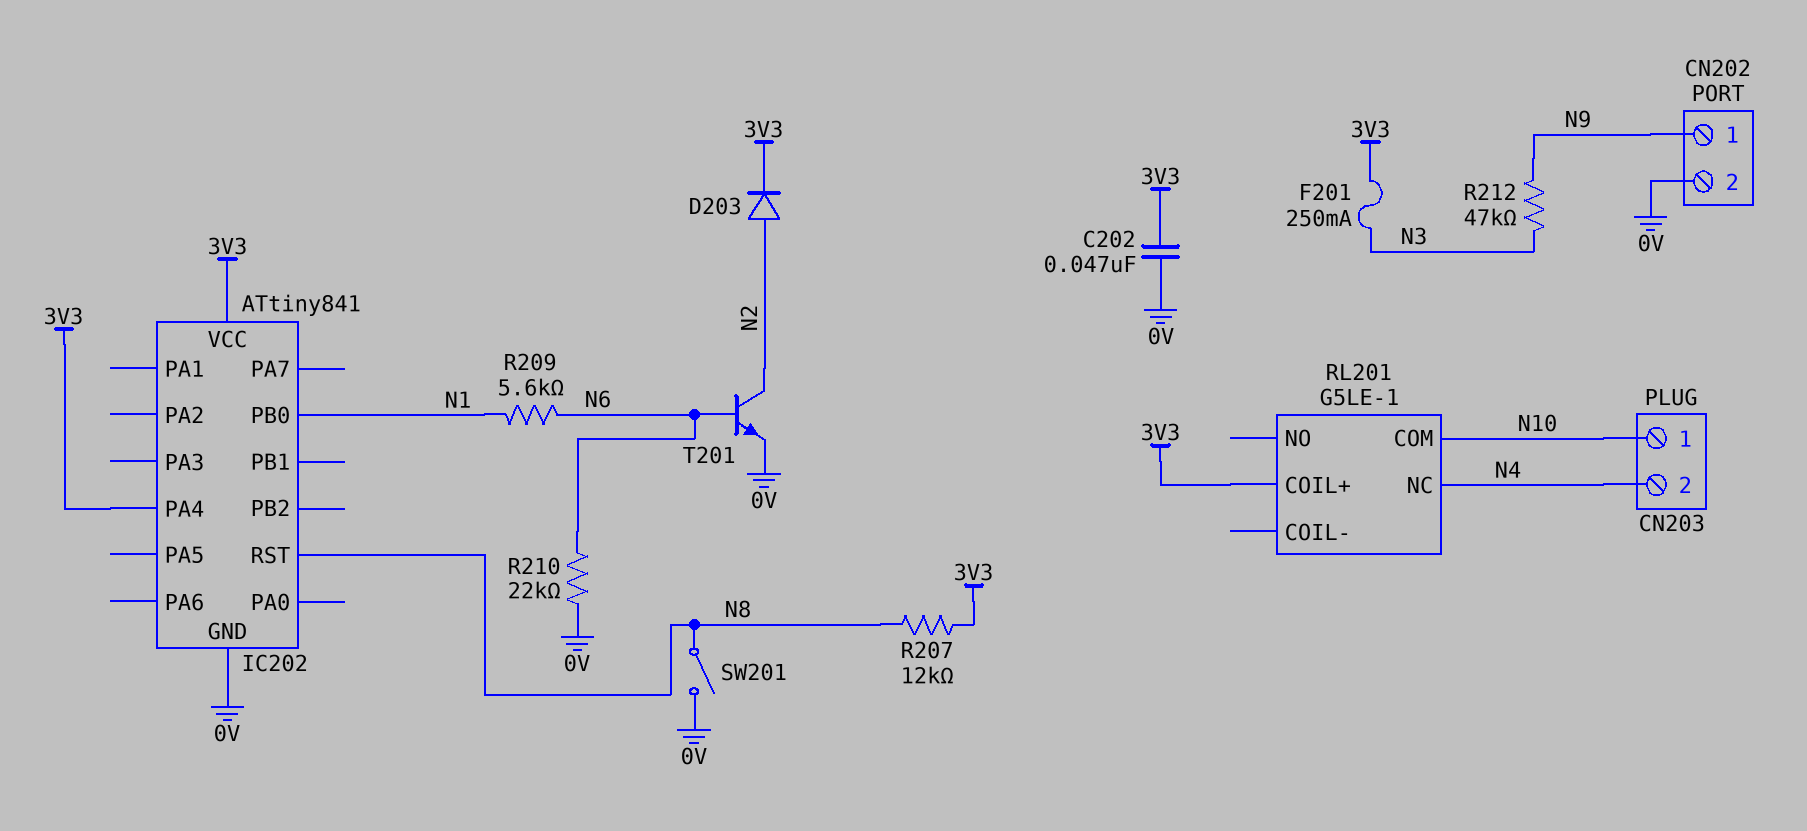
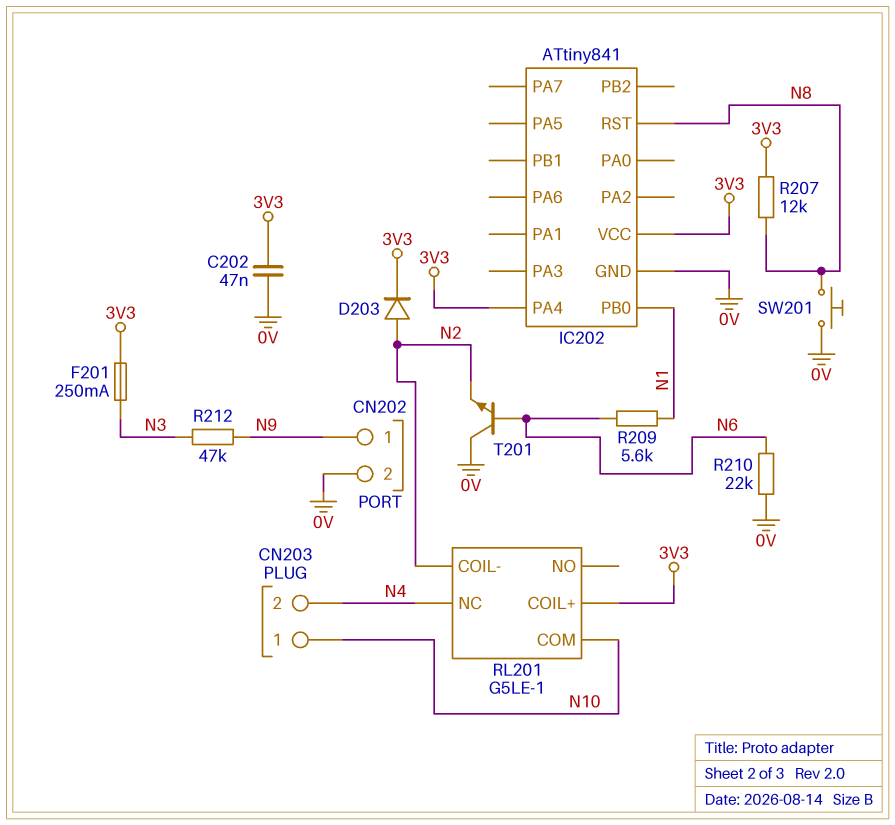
RL201 pin COIL-: none -> N2
SW201: switch (0V, N8) -> button (0V, N8)
T201: NPN (B N6, C N2, E 0V) -> NPN (B N6, C 0V, E N2)

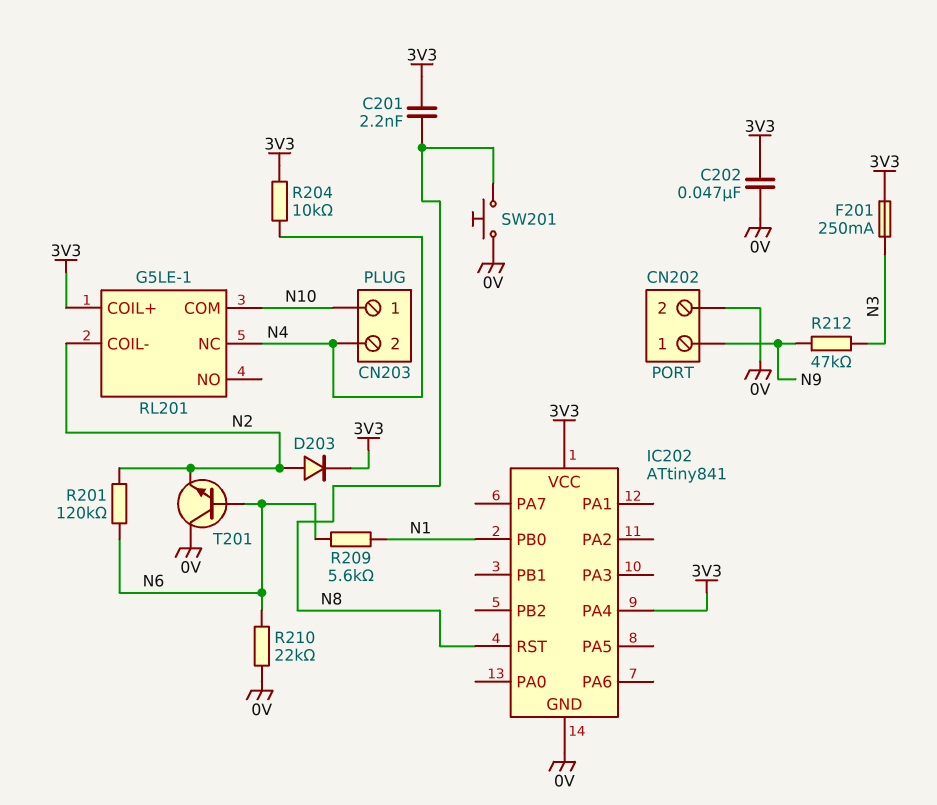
C201: none -> 2.2nF (3V3, N8)
R201: none -> 120k (N2, N6)
R204: none -> 10k (3V3, N4)
R207: 12k (3V3, N8) -> none

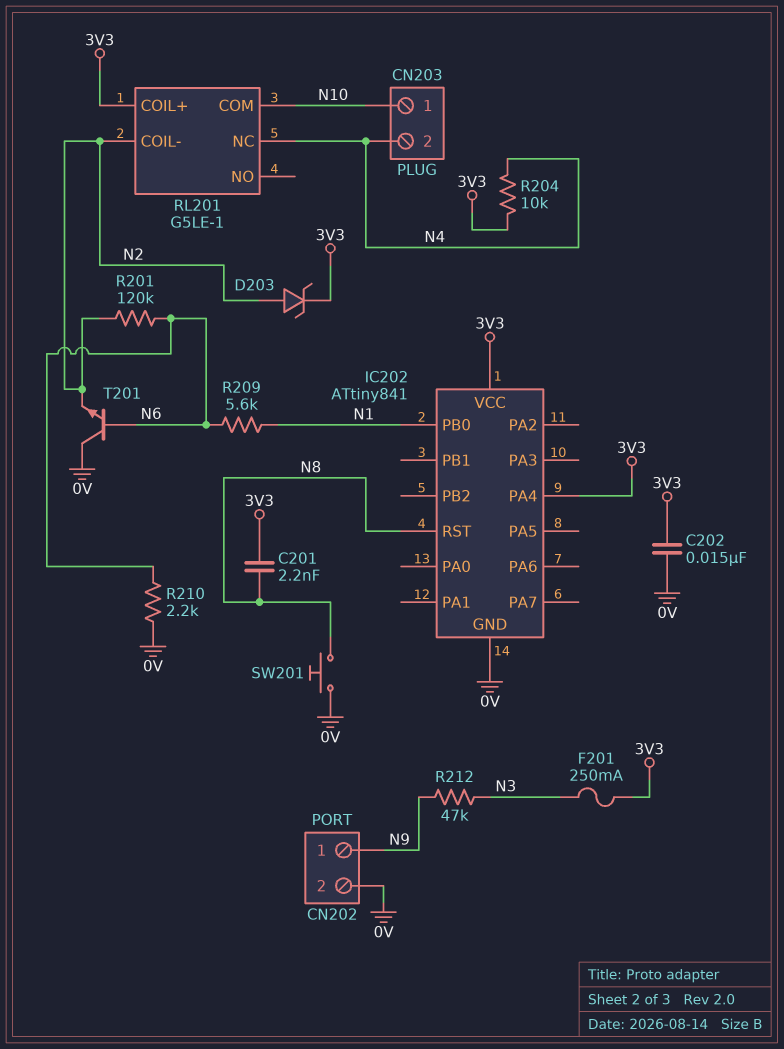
C202: 47nF (0V, 3V3) -> 15nF (0V, 3V3)
D203: diode (A N2, K 3V3) -> zener (A N2, K 3V3)
R210: 22k (0V, N6) -> 2.2k (0V, N6)

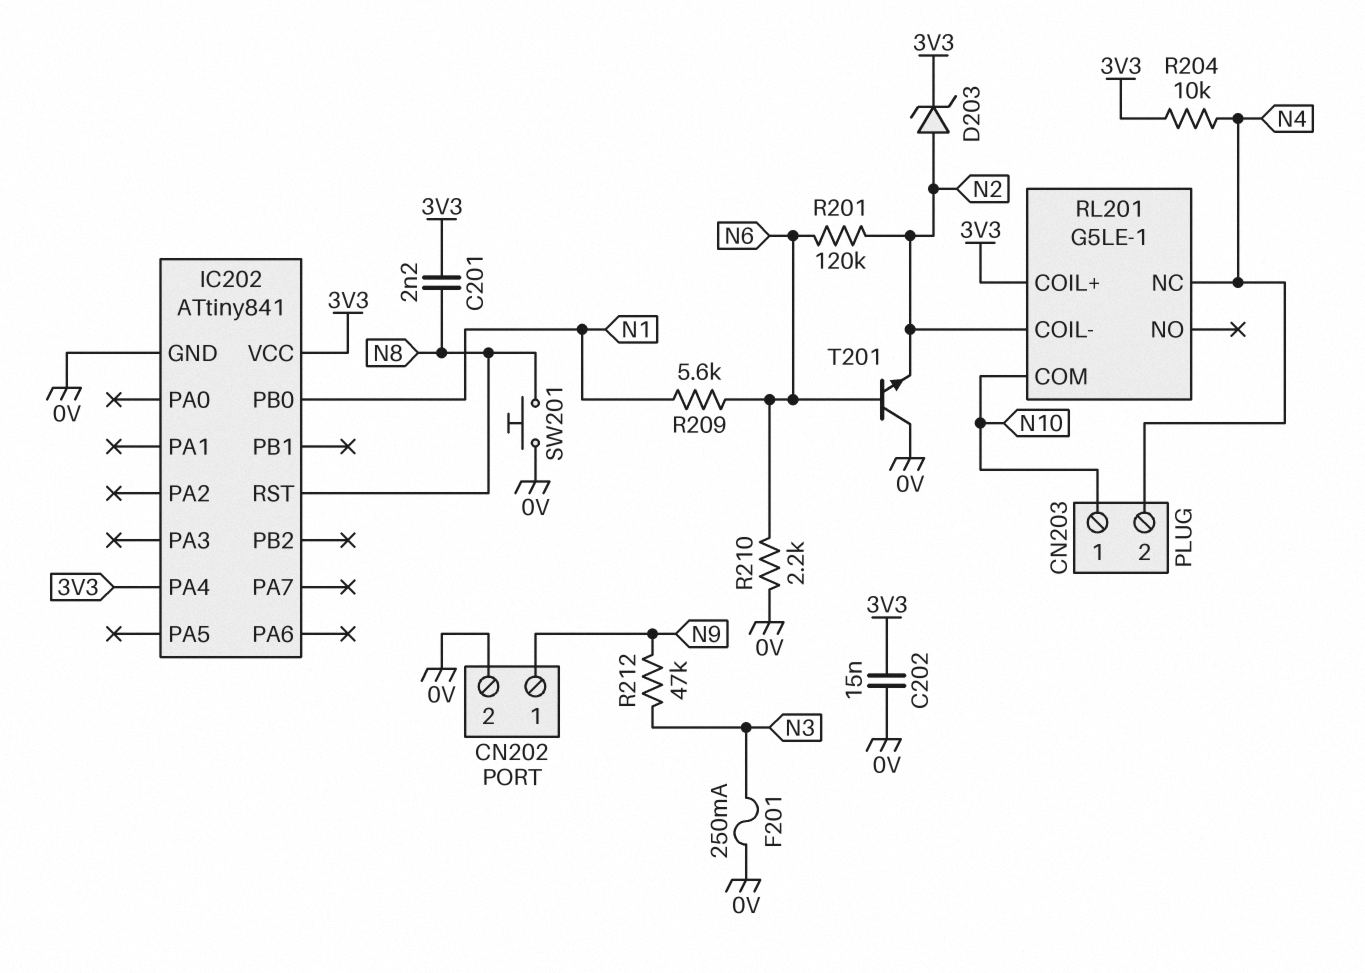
F201: 250mA (3V3, N3) -> 250mA (0V, N3)

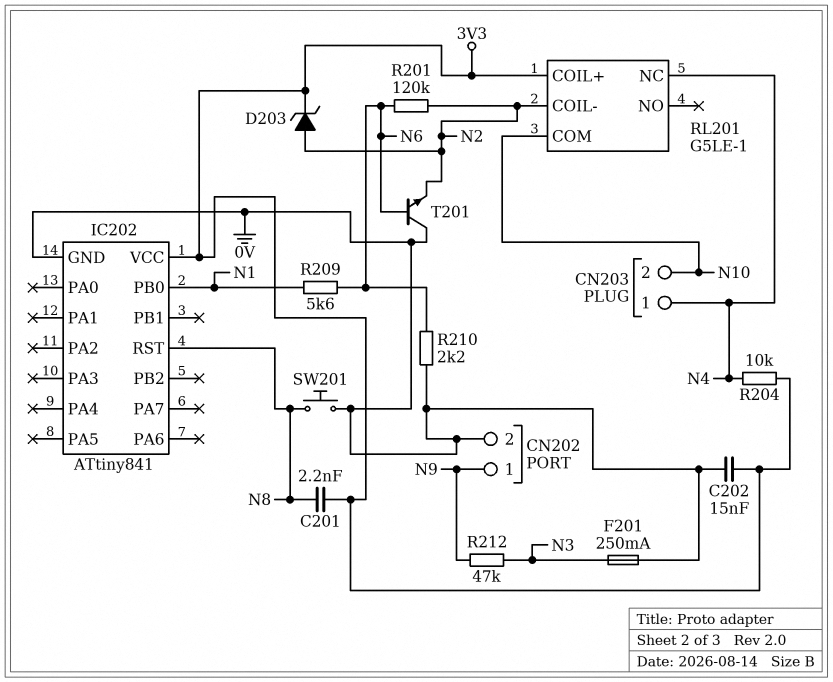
CN203 pin 1: N10 -> N4
CN203 pin 2: N4 -> N10
IC202 pin PA4: 3V3 -> none

